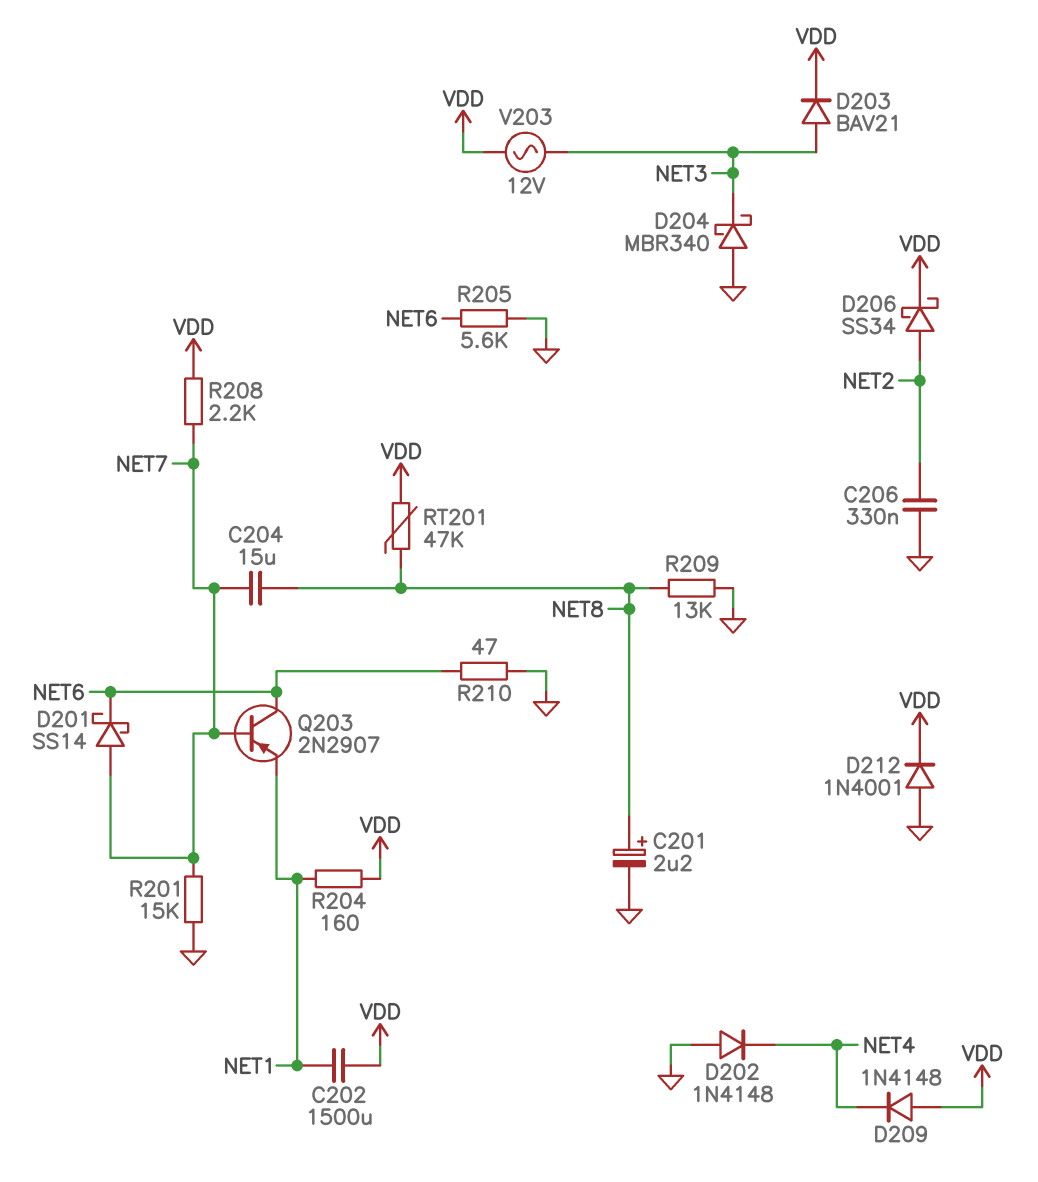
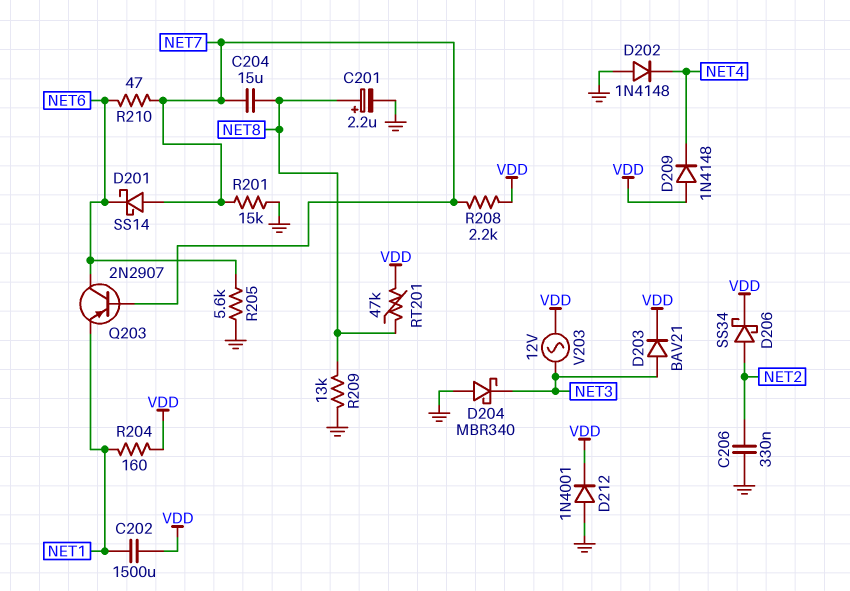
R210: 47 (GND, NET6) -> 47 (NET6, NET7)

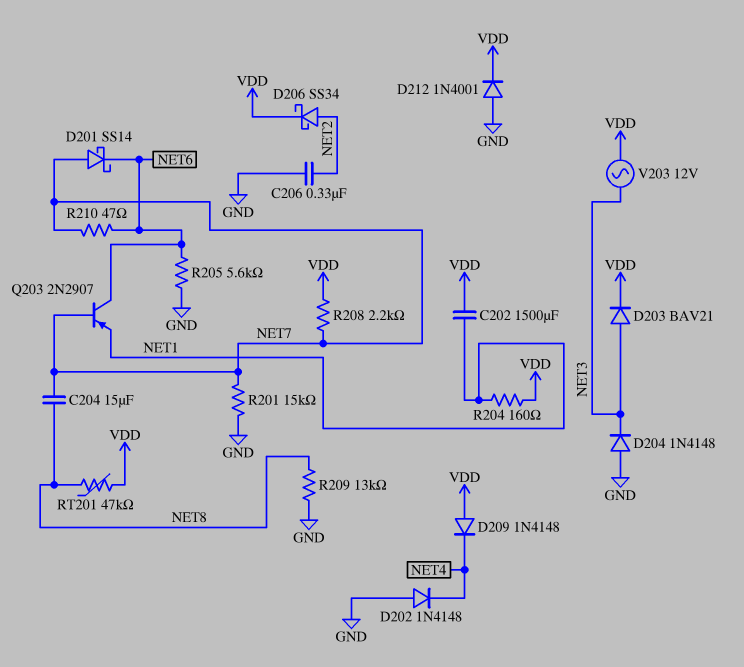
C201: 2.2uF (plus NET8, minus GND) -> none
D204: schottky MBR340 (A GND, K NET3) -> diode 1N4148 (A GND, K NET3)

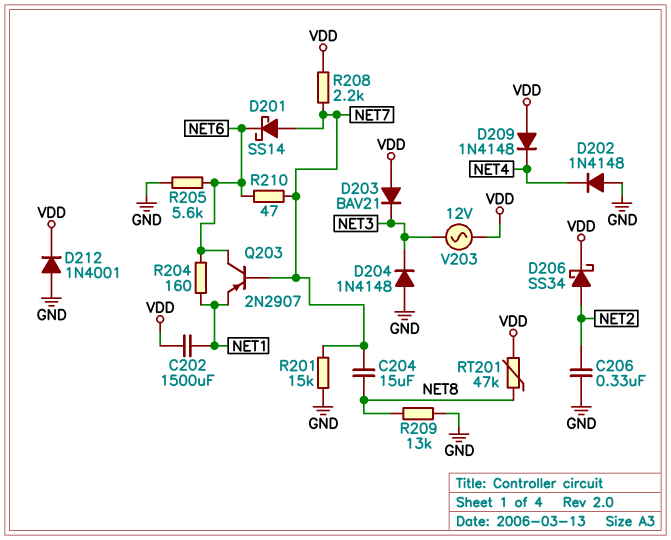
D203: diode BAV21 (A NET3, K VDD) -> diode BAV21 (A VDD, K NET3)
R204: 160 (NET1, VDD) -> 160 (NET1, NET6)

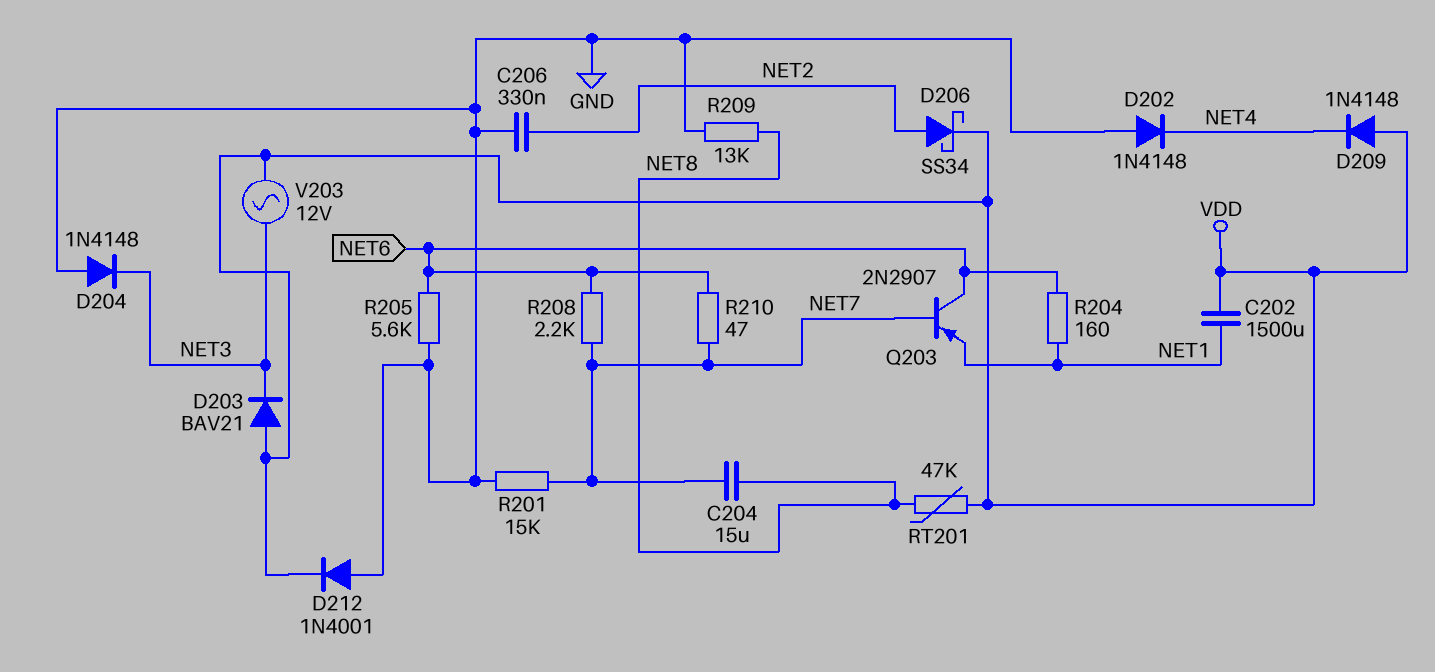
D201: schottky SS14 (A NET7, K NET6) -> none
R208: 2.2k (NET7, VDD) -> 2.2k (NET6, NET7)

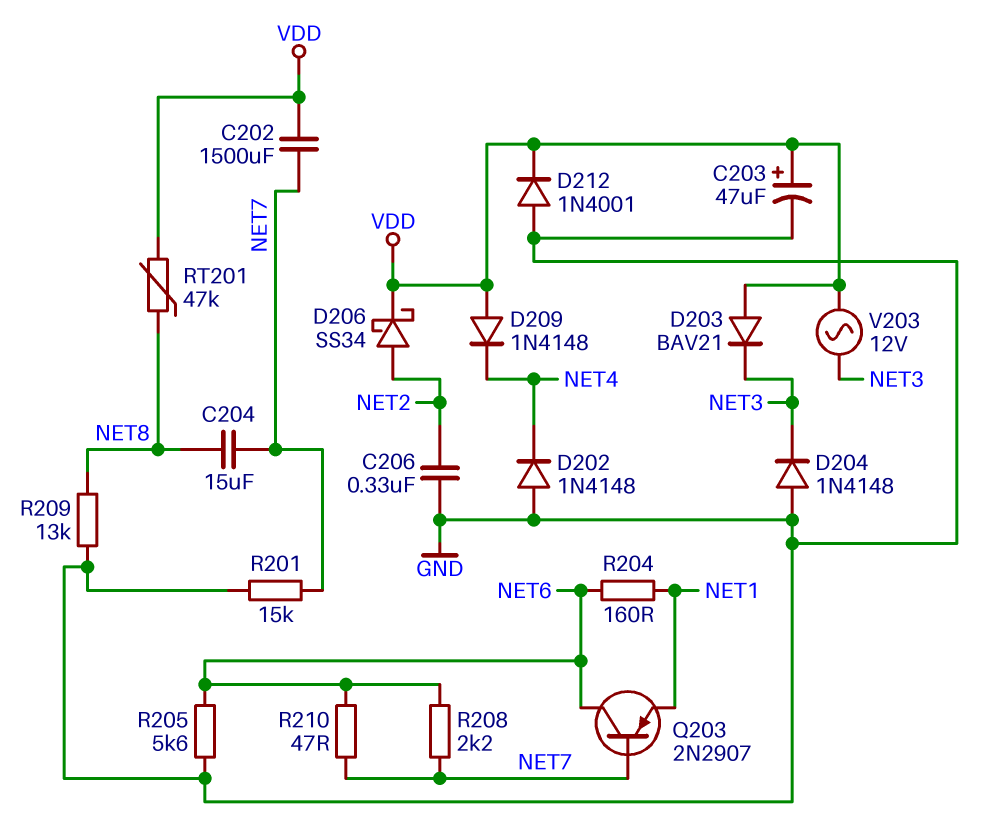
C202: 1500uF (NET1, VDD) -> 1500uF (NET7, VDD)
C203: none -> 47uF (plus VDD, minus GND)

